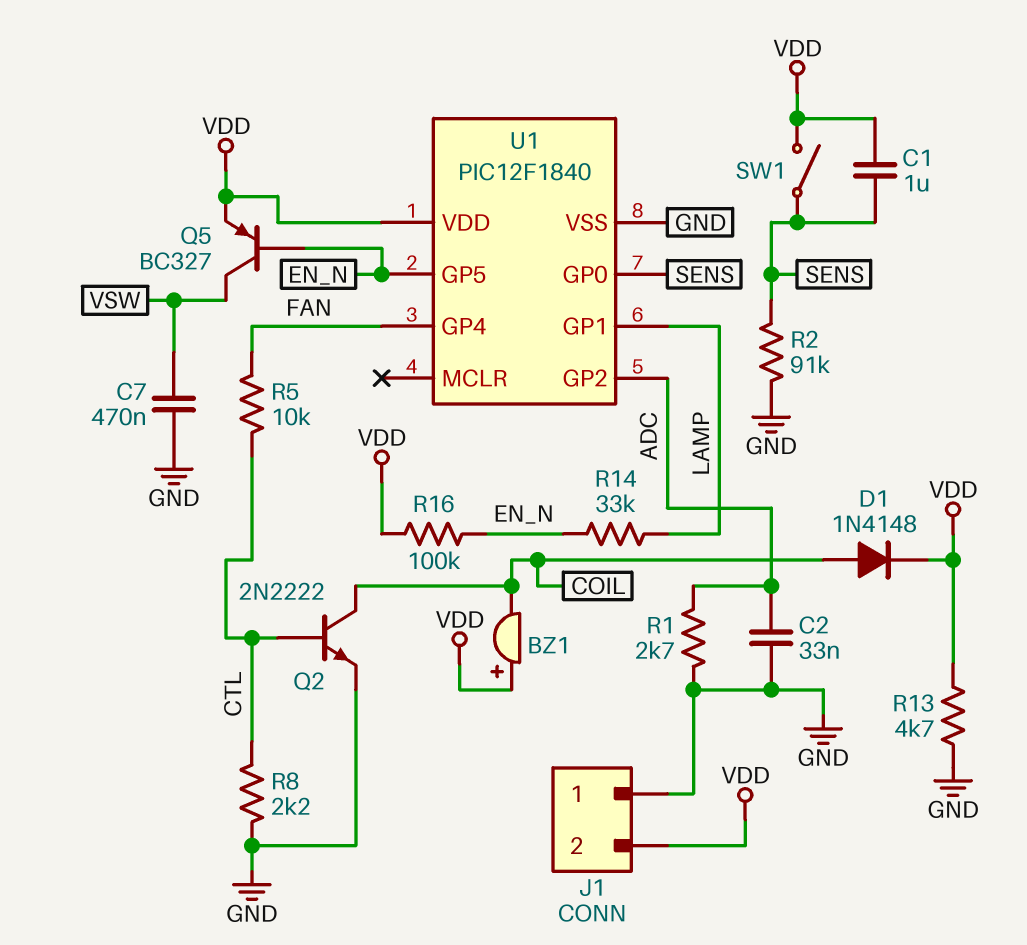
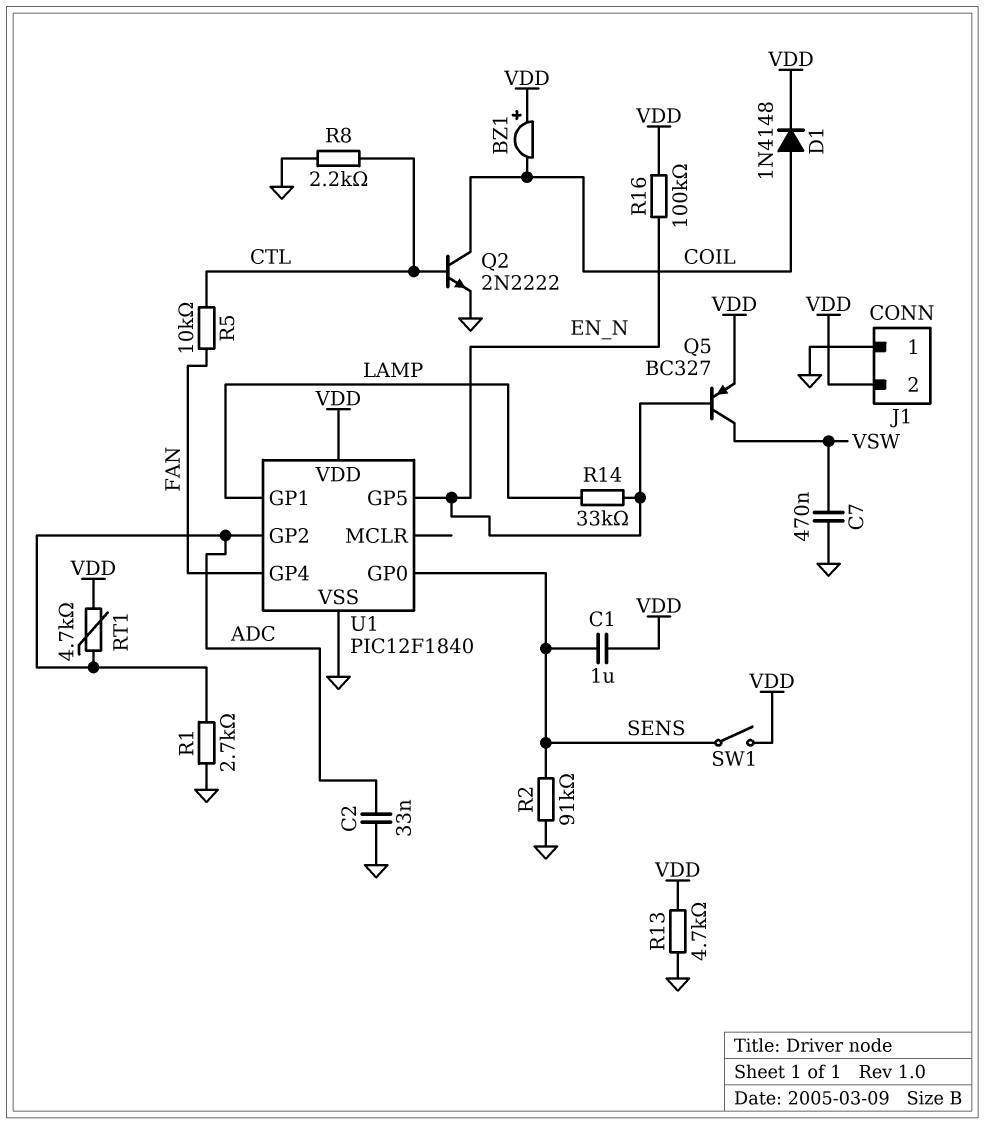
RT1: none -> 4.7k (ADC, VDD)

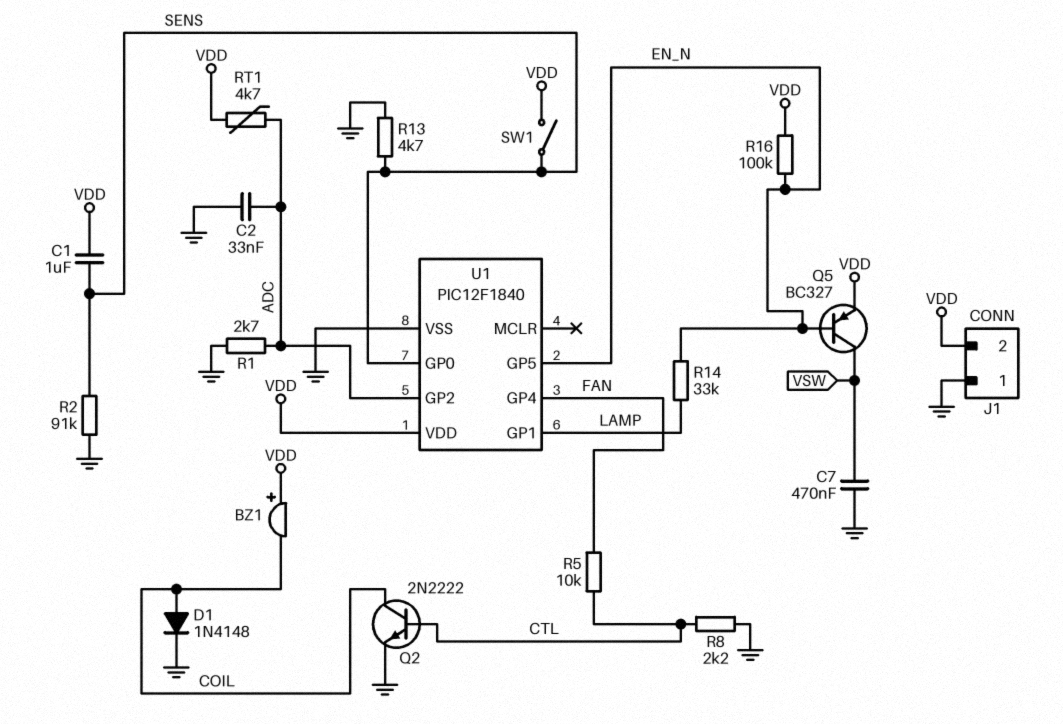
D1: diode 1N4148 (A COIL, K VDD) -> diode 1N4148 (A COIL, K GND)
R13: 4.7k (GND, VDD) -> 4.7k (GND, SENS)

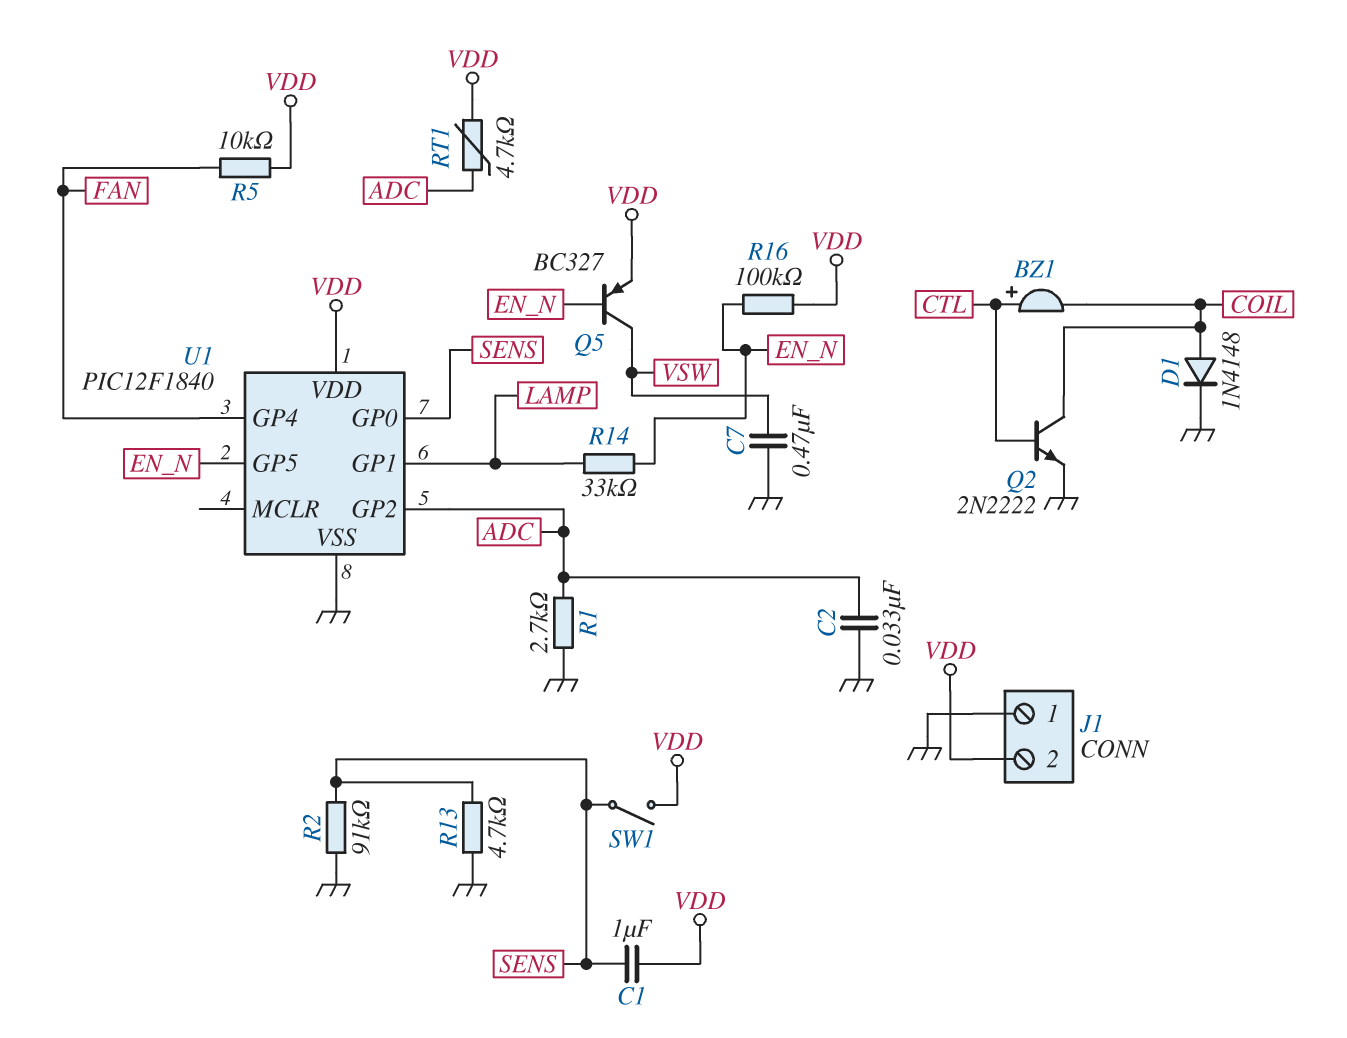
BZ1: buzzer (plus VDD, minus COIL) -> buzzer (plus CTL, minus COIL)
R5: 10k (CTL, FAN) -> 10k (FAN, VDD)
R8: 2.2k (CTL, GND) -> none

